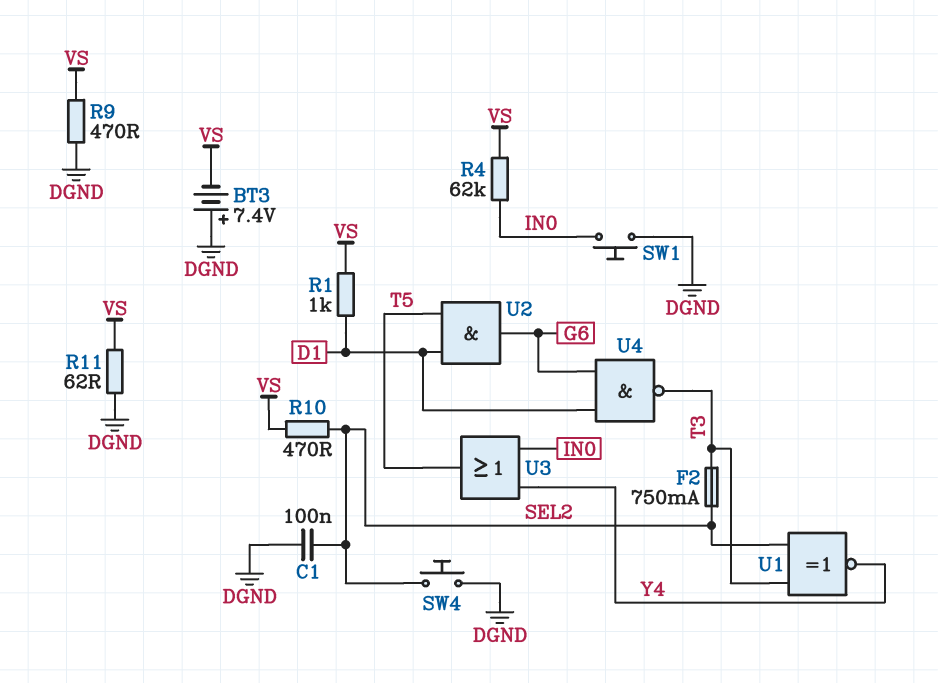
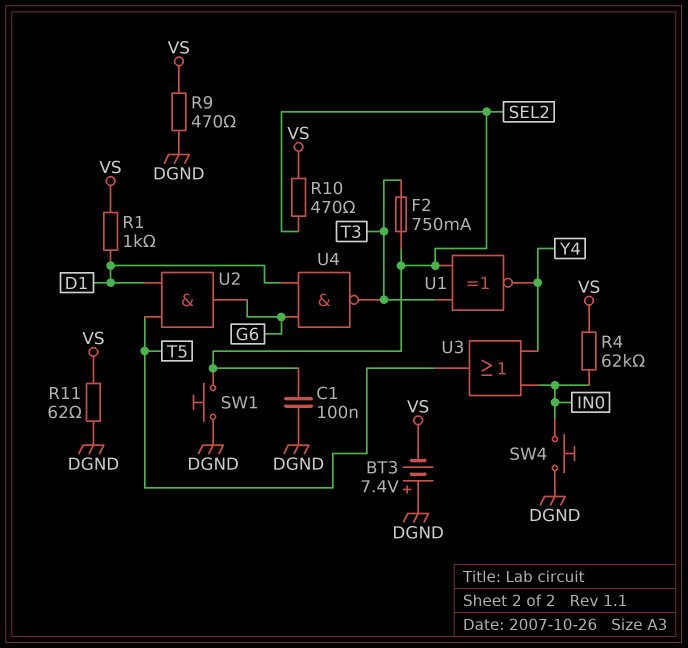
SW1: button (DGND, IN0) -> button (DGND, SEL2)
SW4: button (DGND, SEL2) -> button (DGND, IN0)

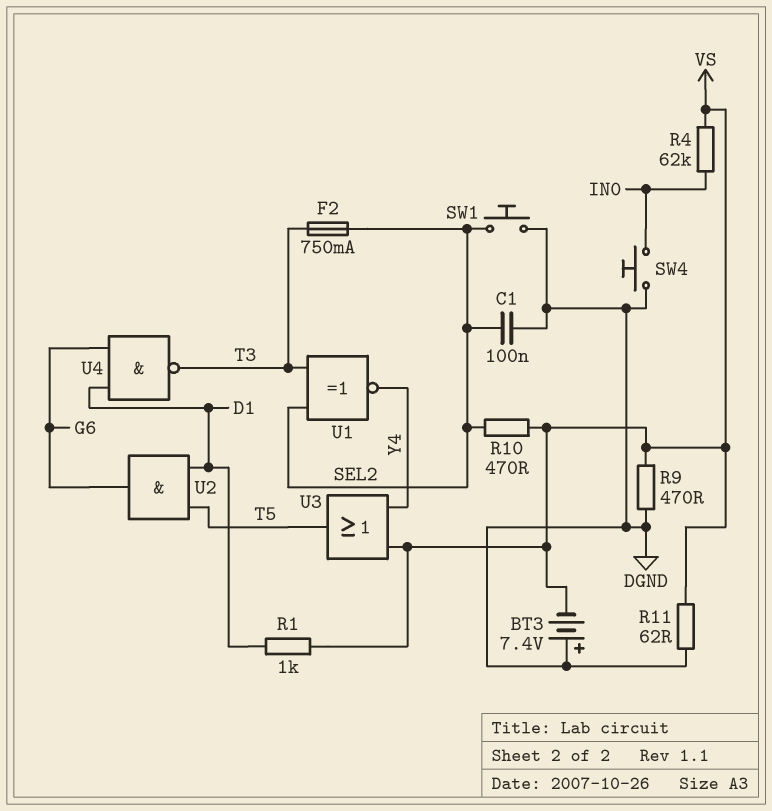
U3: OR (in IN0, in Y4, out T5) -> OR (in VS, in Y4, out T5)

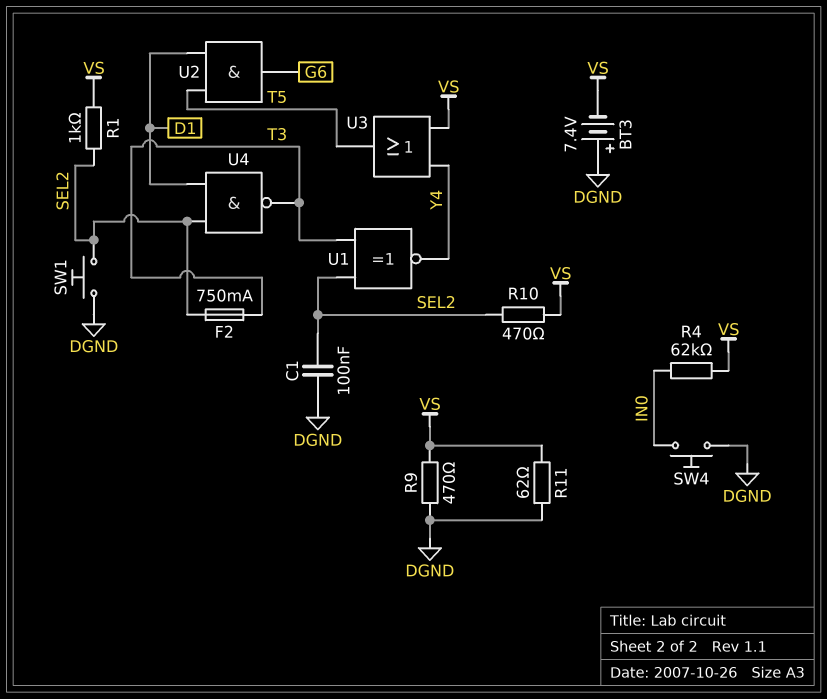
R1: 1k (D1, VS) -> 1k (SEL2, VS)
U4: NAND (in D1, in G6, out T3) -> NAND (in D1, in SEL2, out T3)

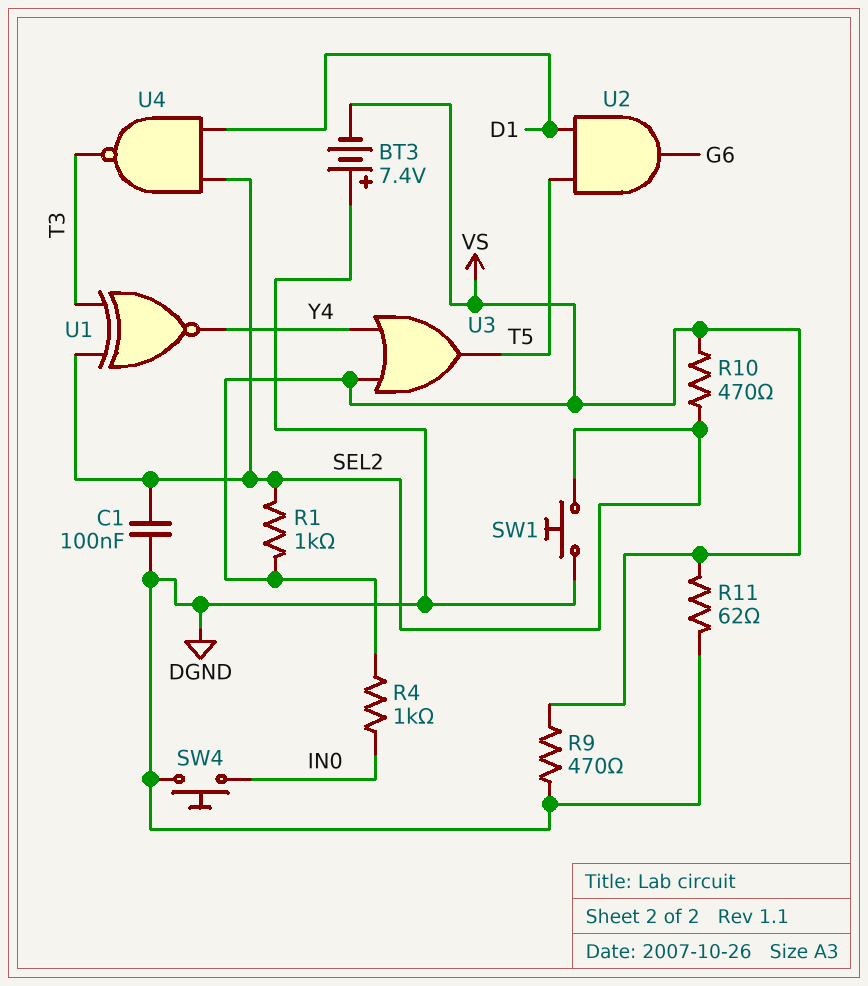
F2: 750mA (SEL2, T3) -> none
R4: 62k (IN0, VS) -> 1k (IN0, VS)

